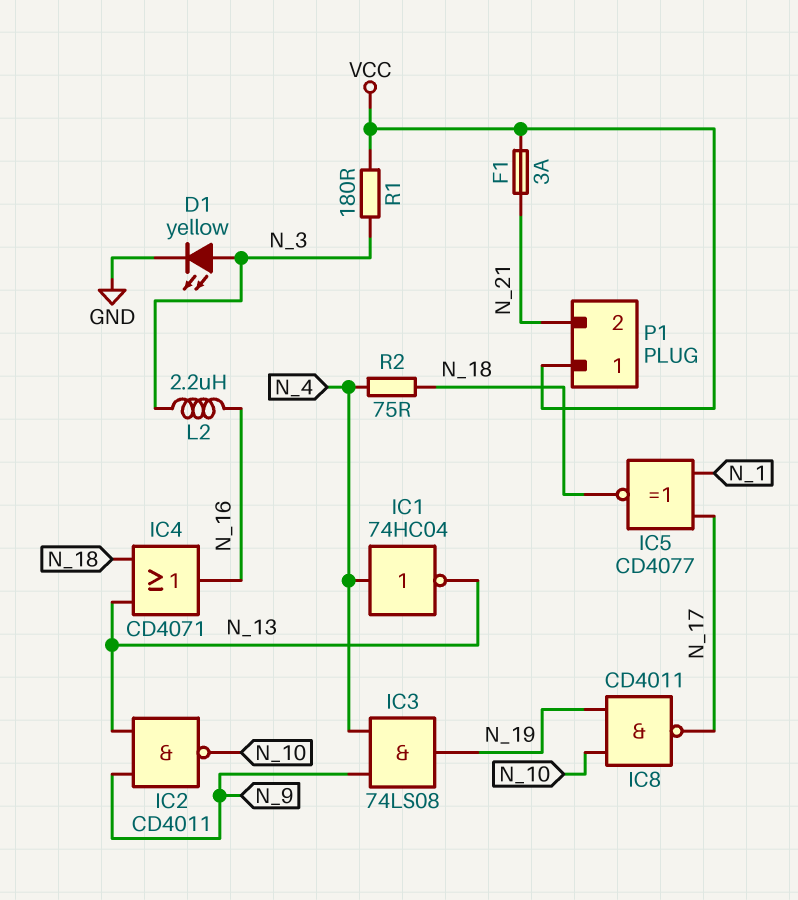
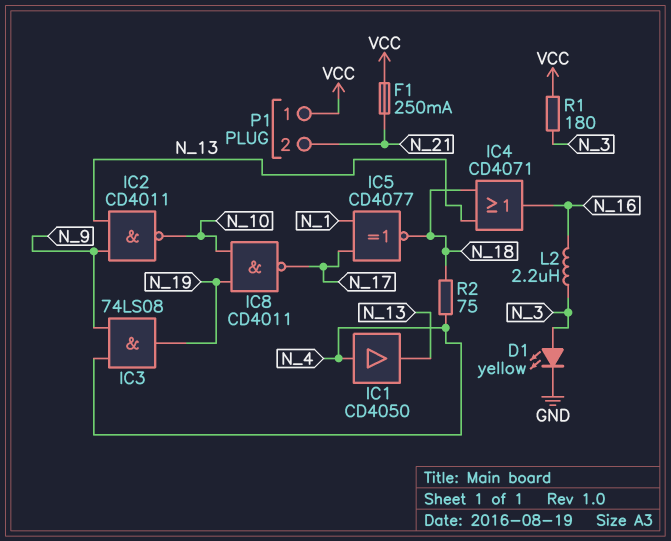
F1: 3A (N_21, VCC) -> 250mA (N_21, VCC)
IC1: NOT 74HC04 (in N_4, out N_13) -> buffer CD4050 (in N_4, out N_13)

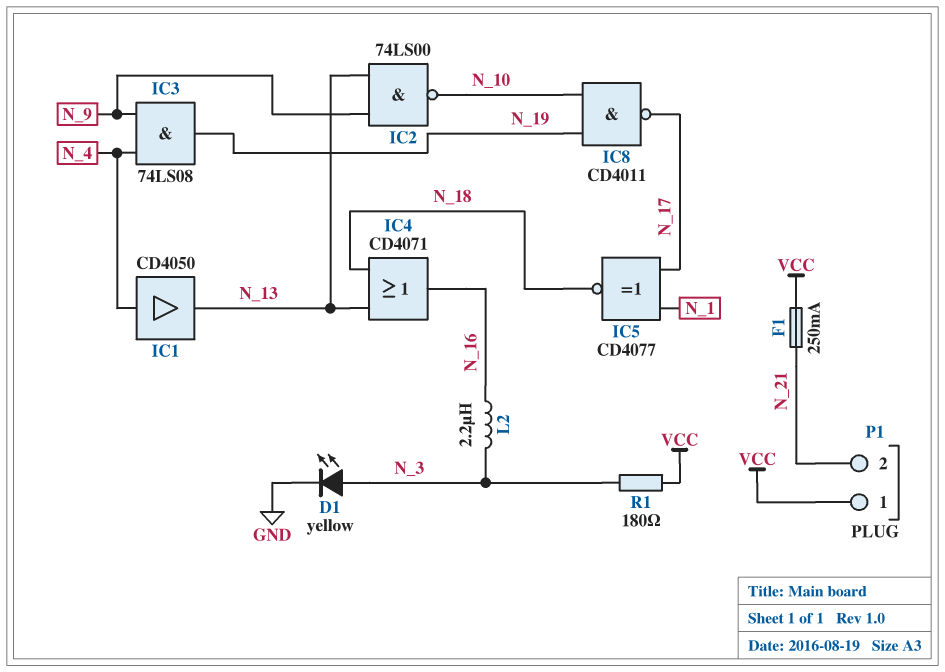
IC2: NAND CD4011 (in N_9, in N_13, out N_10) -> NAND 74LS00 (in N_9, in N_13, out N_10)
R2: 75 (N_4, N_18) -> none

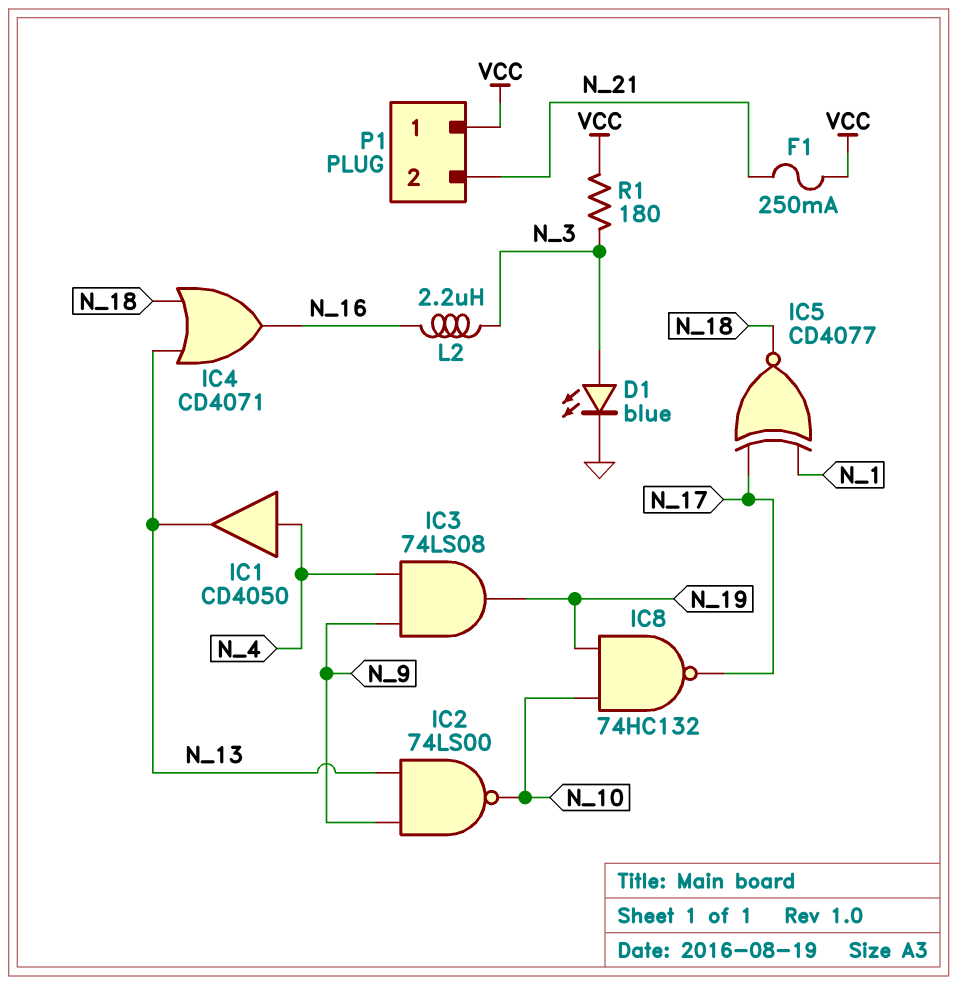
D1: LED yellow (A N_3, K GND) -> LED blue (A N_3, K GND)
IC8: NAND CD4011 (in N_10, in N_19, out N_17) -> NAND 74HC132 (in N_10, in N_19, out N_17)

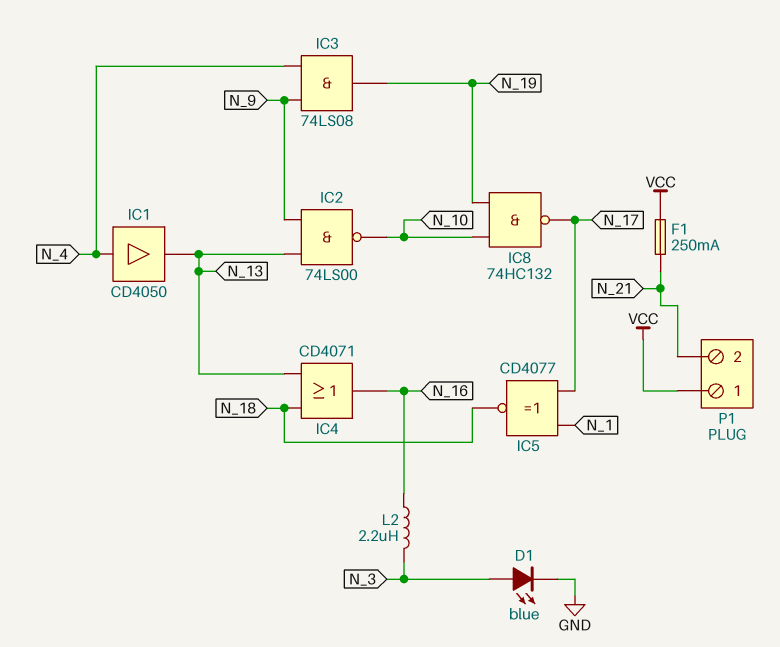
R1: 180 (N_3, VCC) -> none

